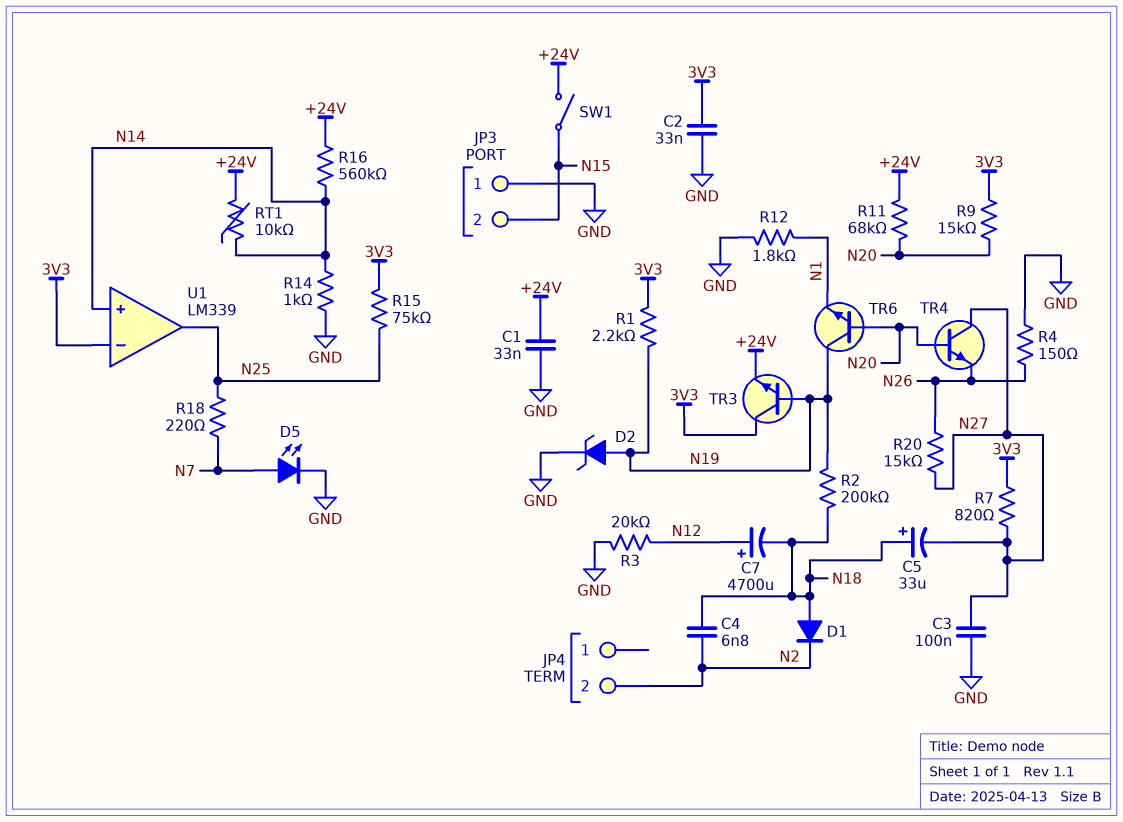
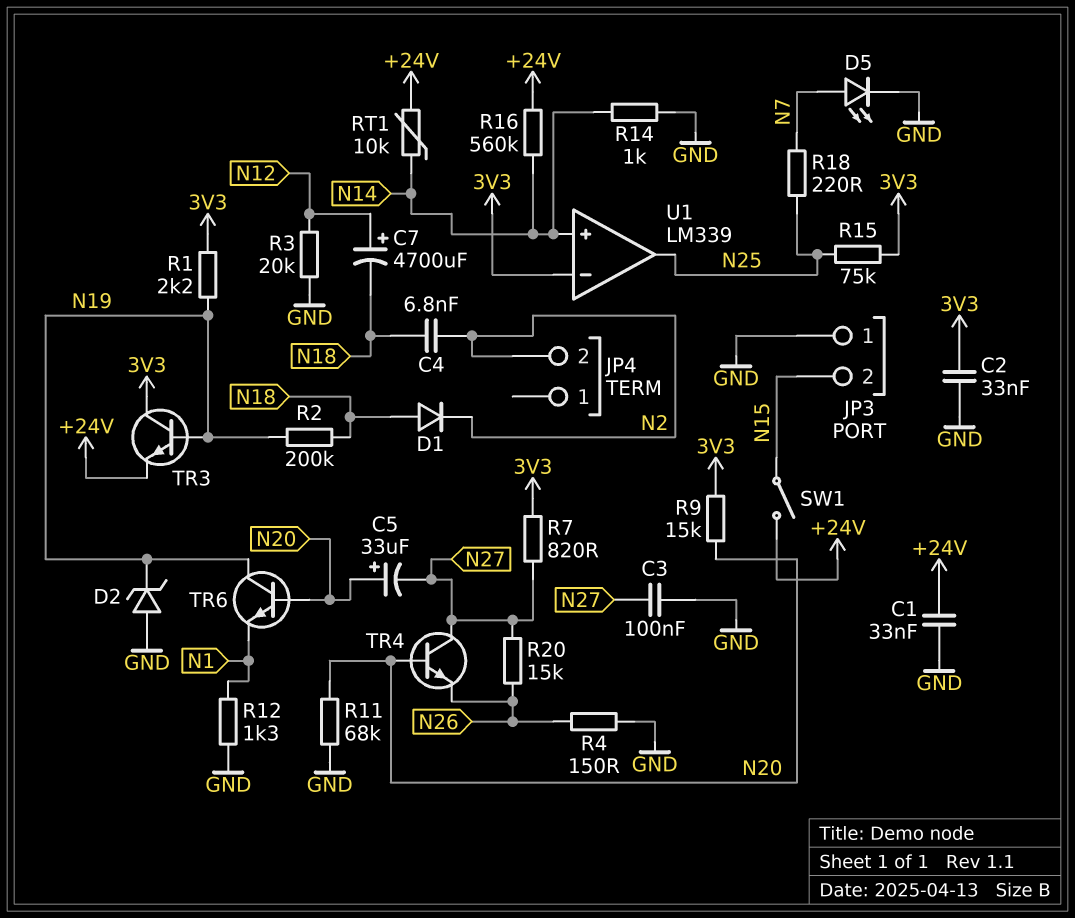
C5: 33uF (plus N18, minus N27) -> 33uF (plus N20, minus N27)
D2: zener (A N19, K GND) -> zener (A GND, K N19)
R11: 68k (+24V, N20) -> 68k (GND, N20)
R12: 1.8k (GND, N1) -> 1.3k (GND, N1)

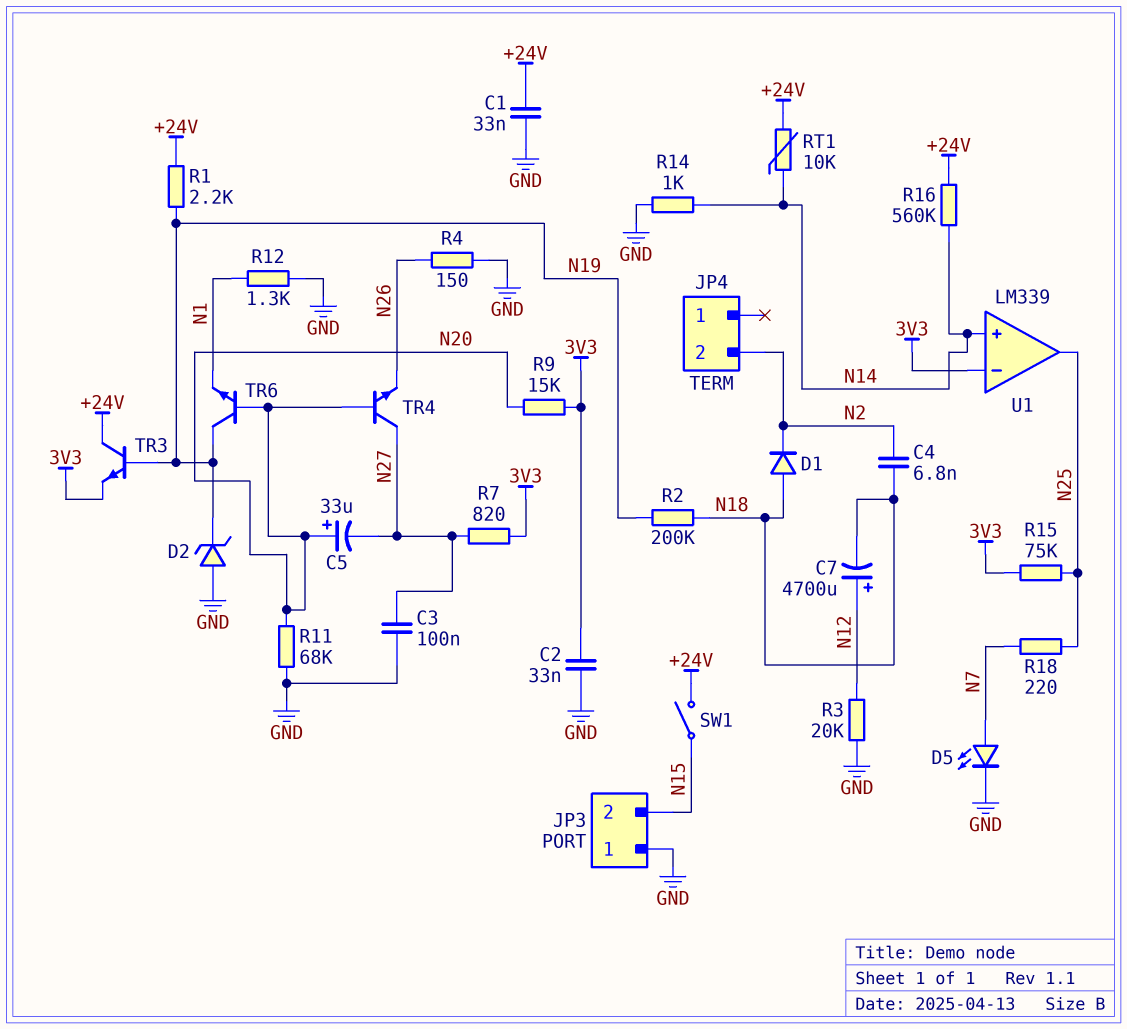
R1: 2.2k (3V3, N19) -> 2.2k (+24V, N19)
R20: 15k (N26, N27) -> none
TR3: NPN (B N19, C 3V3, E +24V) -> NPN (B N19, C +24V, E 3V3)

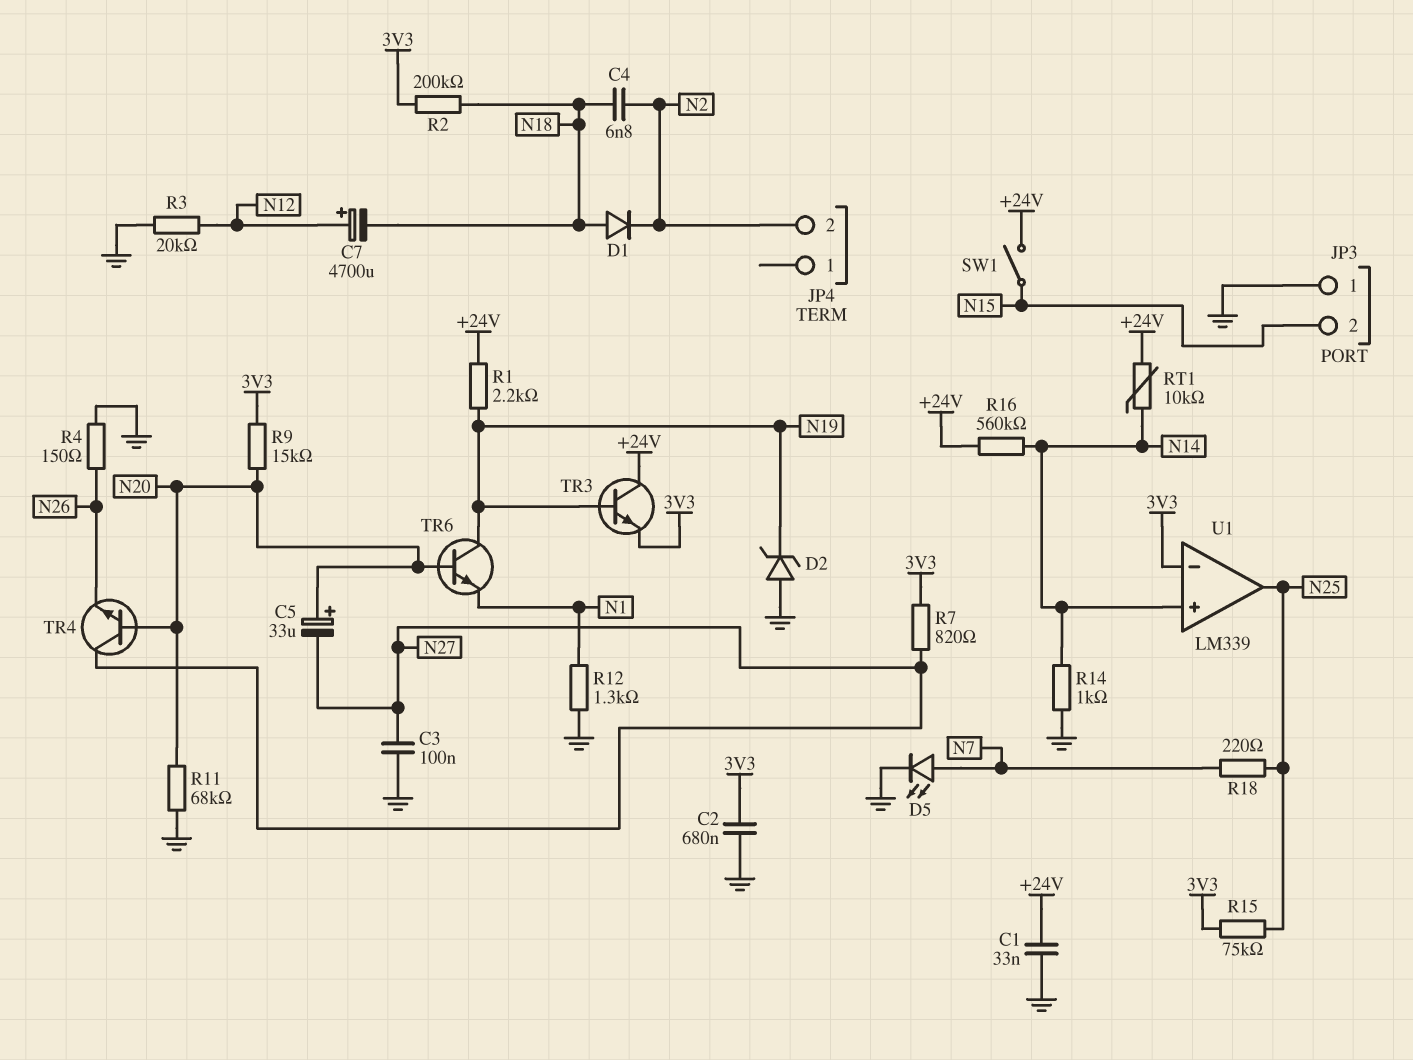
C2: 33nF (3V3, GND) -> 680nF (3V3, GND)
R2: 200k (N18, N19) -> 200k (3V3, N18)

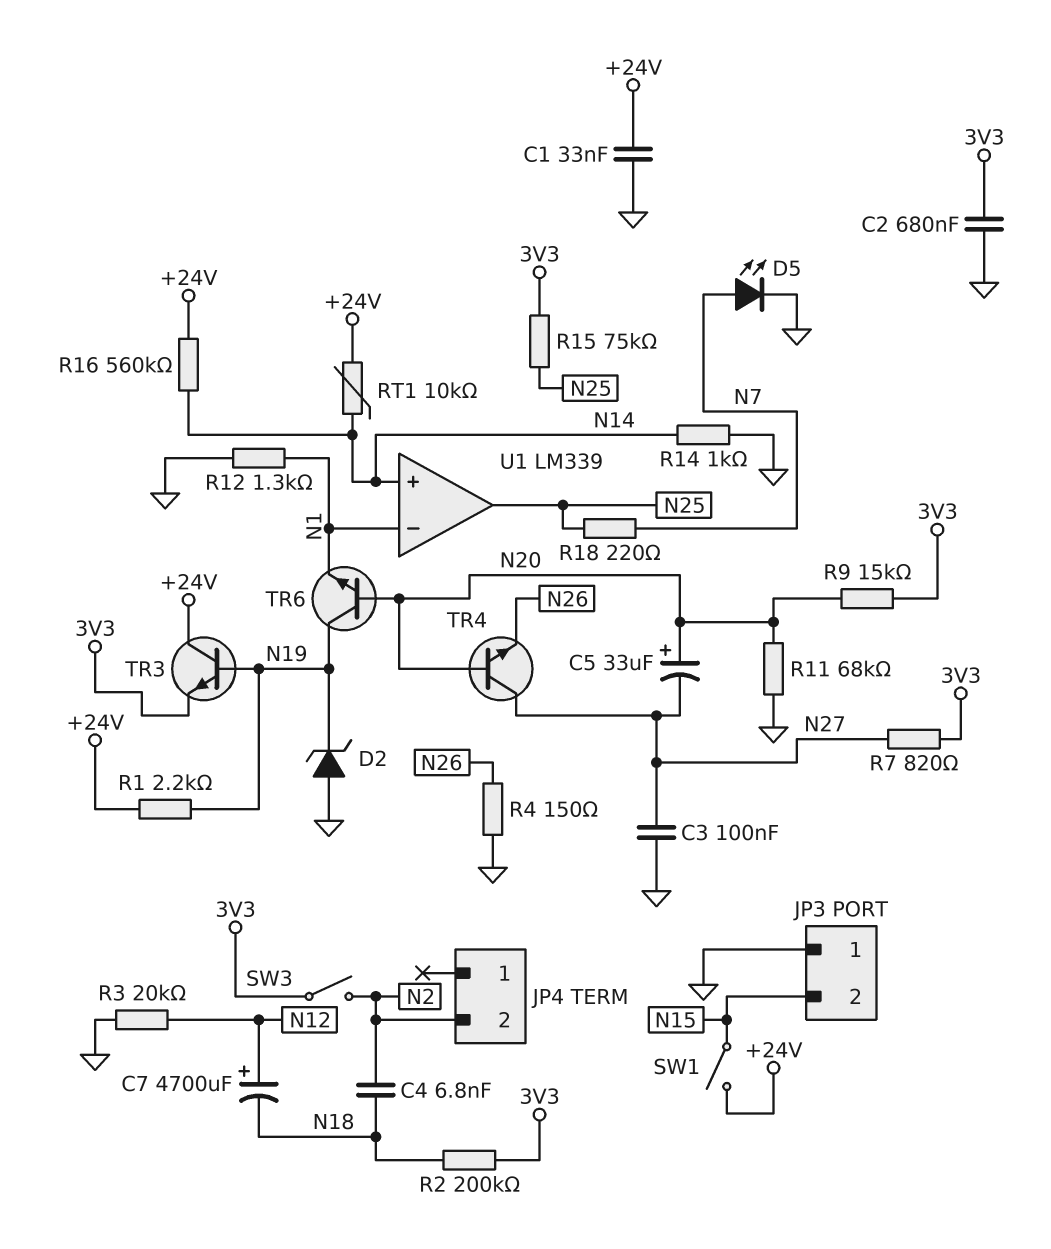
D1: diode (A N18, K N2) -> none
SW3: none -> switch (3V3, N2)
U1 pin in-: 3V3 -> N1

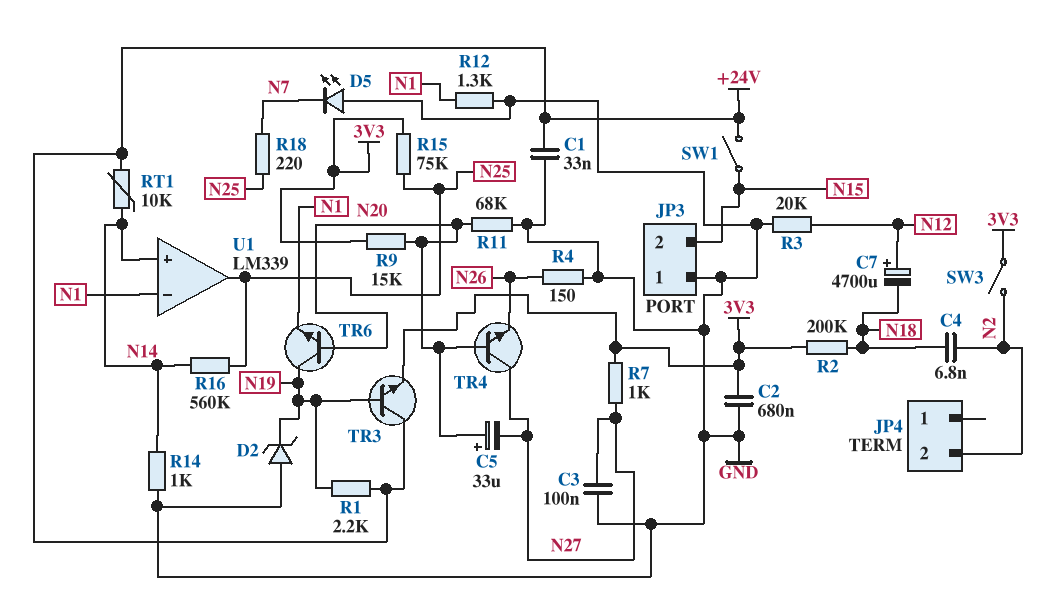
D5: LED (A N7, K GND) -> LED (A GND, K N7)
R7: 820 (3V3, N27) -> 1k (3V3, N27)
R16: 560k (+24V, N14) -> 560k (N14, N25)

